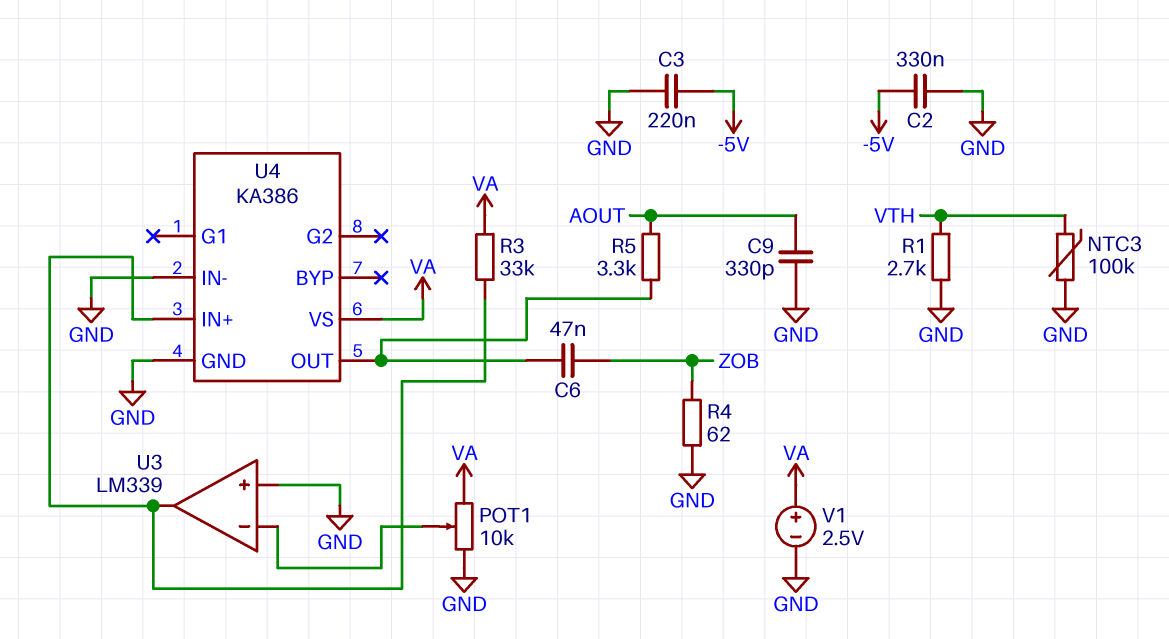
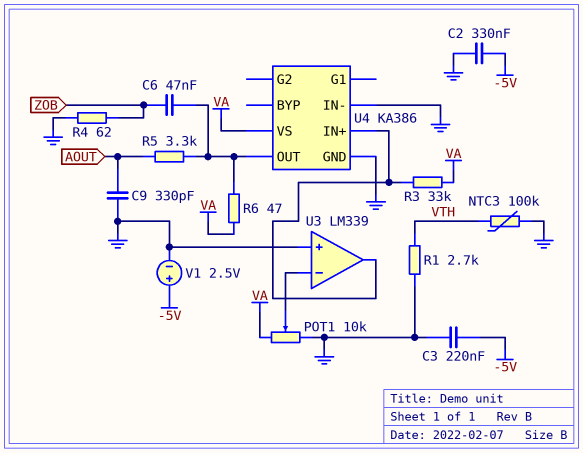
R6: none -> 47 (U4/OUT, VA)
V1: 2.5V (plus VA, minus GND) -> 2.5V (plus -5V, minus GND)

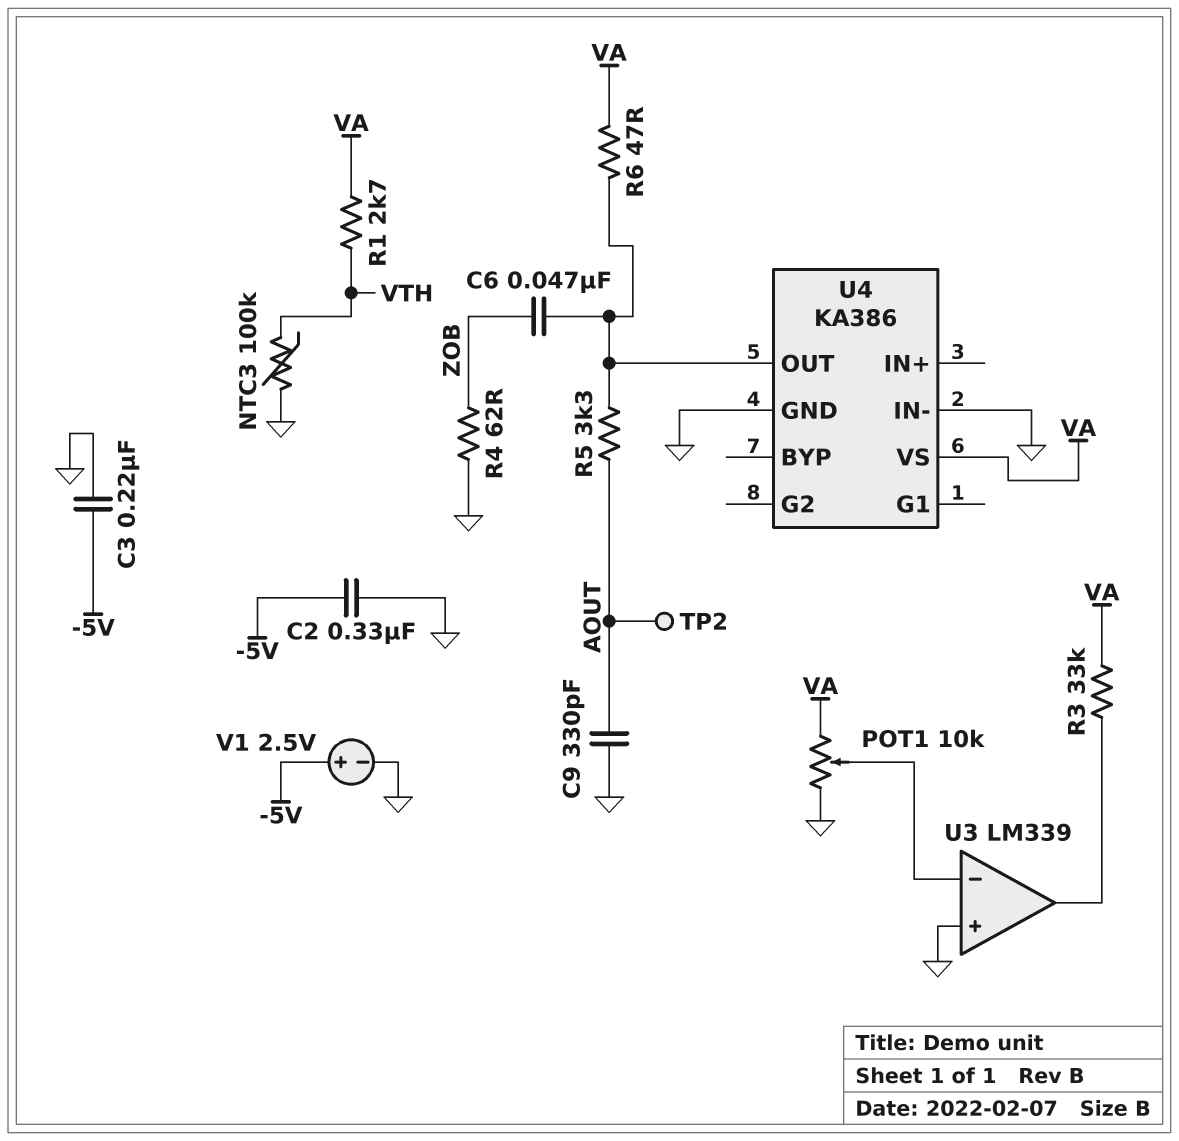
R1: 2.7k (GND, VTH) -> 2.7k (VA, VTH)
TP2: none -> test point (AOUT)
U4 pin IN+: U3/out -> none

